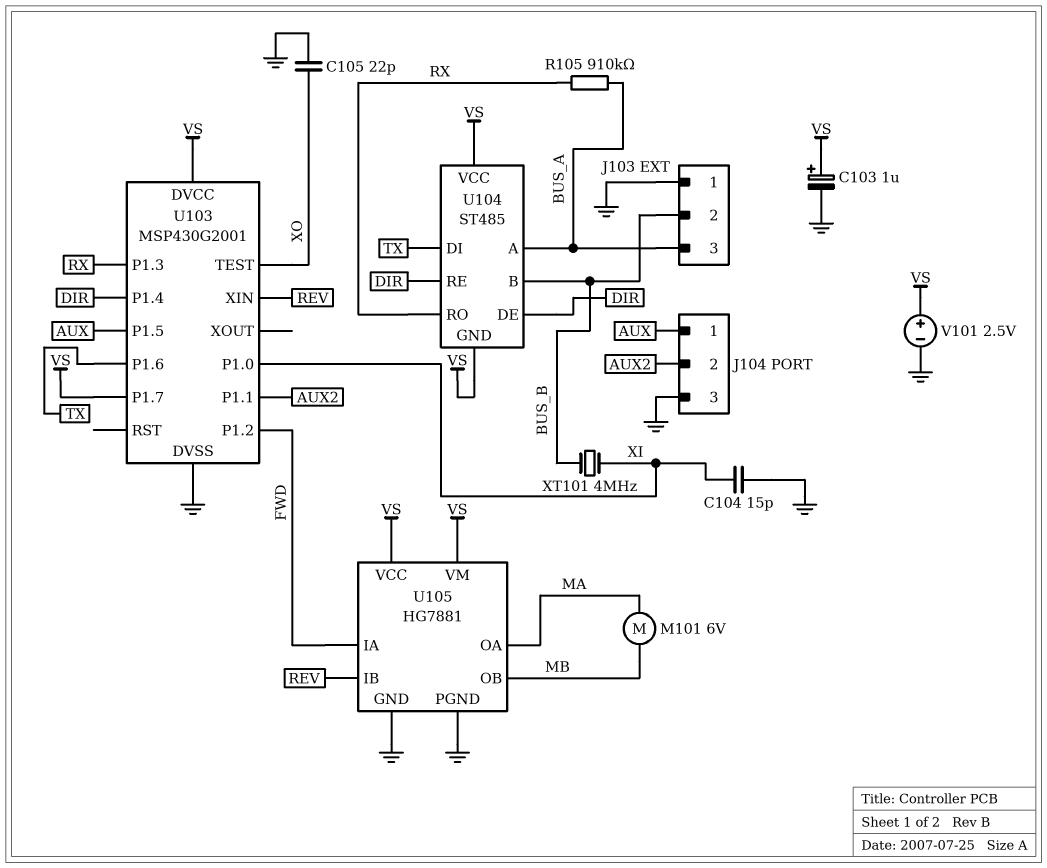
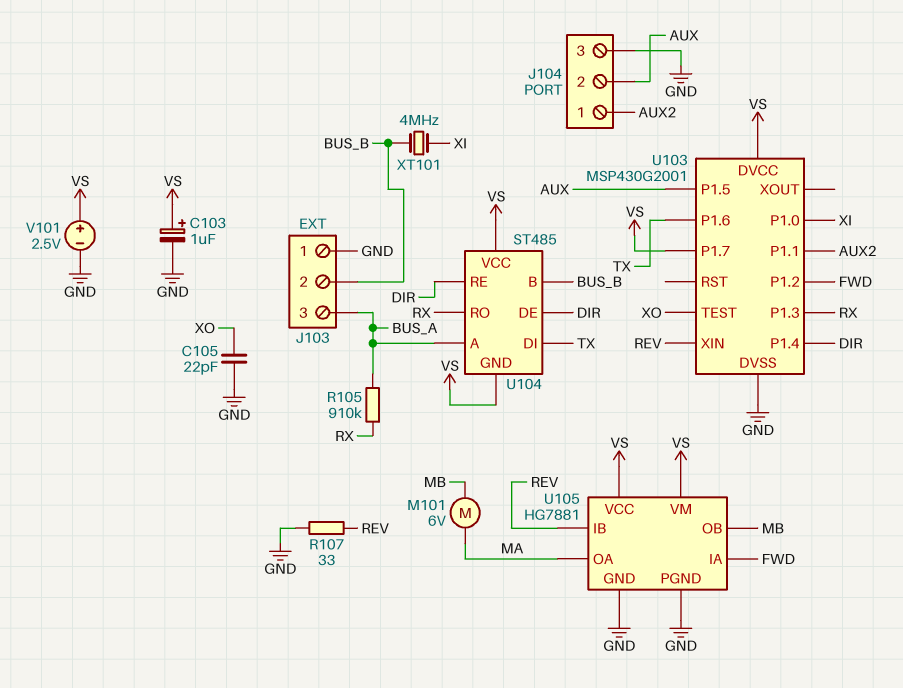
C104: 15pF (GND, XI) -> none
J104 pin 1: AUX -> AUX2
J104 pin 2: AUX2 -> AUX
R107: none -> 33 (GND, REV)

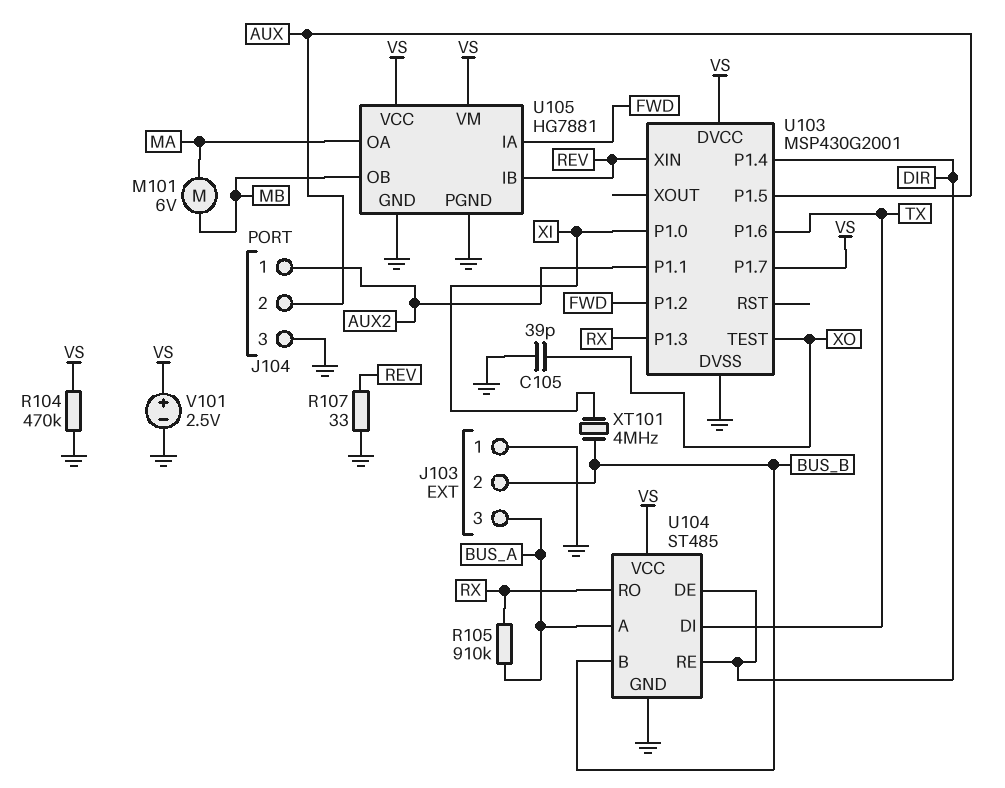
C103: 1uF (plus VS, minus GND) -> none
C105: 22pF (GND, XO) -> 39pF (GND, XO)
R104: none -> 470k (GND, VS)
U104 pin GND: VS -> GND

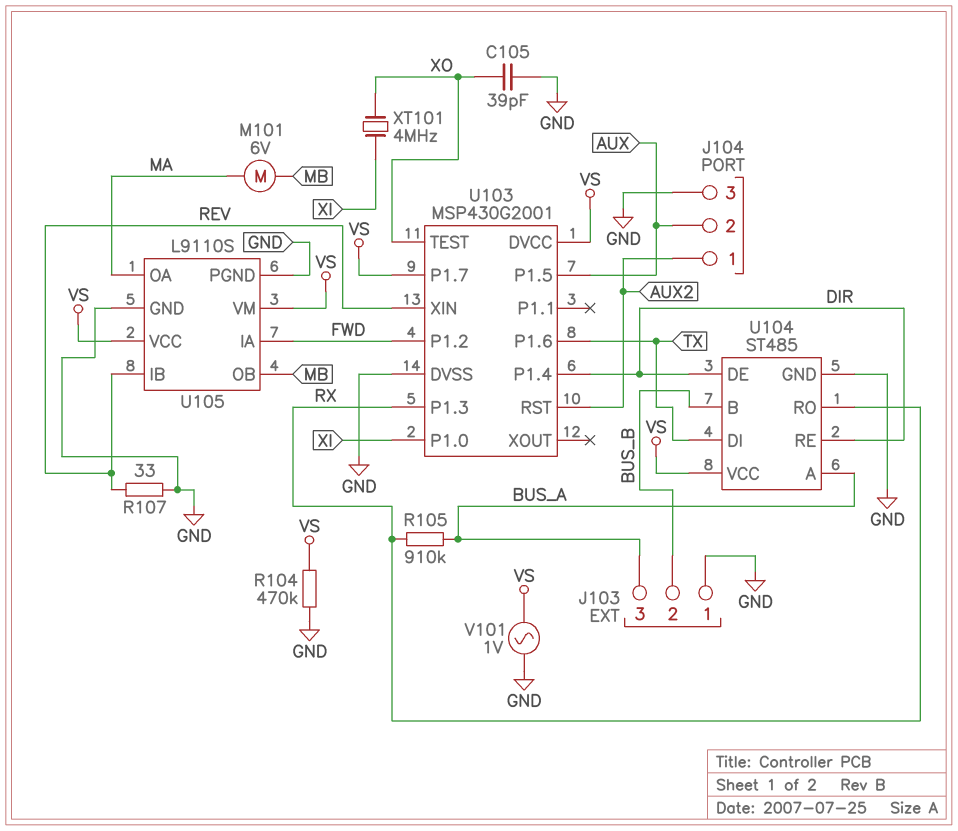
U103 pin P1.1: AUX2 -> none
U103 pin RST: none -> AUX2
U105: HG7881 -> L9110S
V101: 2.5V (plus VS, minus GND) -> AC 1V (GND, VS)
XT101: 4MHz (BUS_B, XI) -> 4MHz (XI, XO)

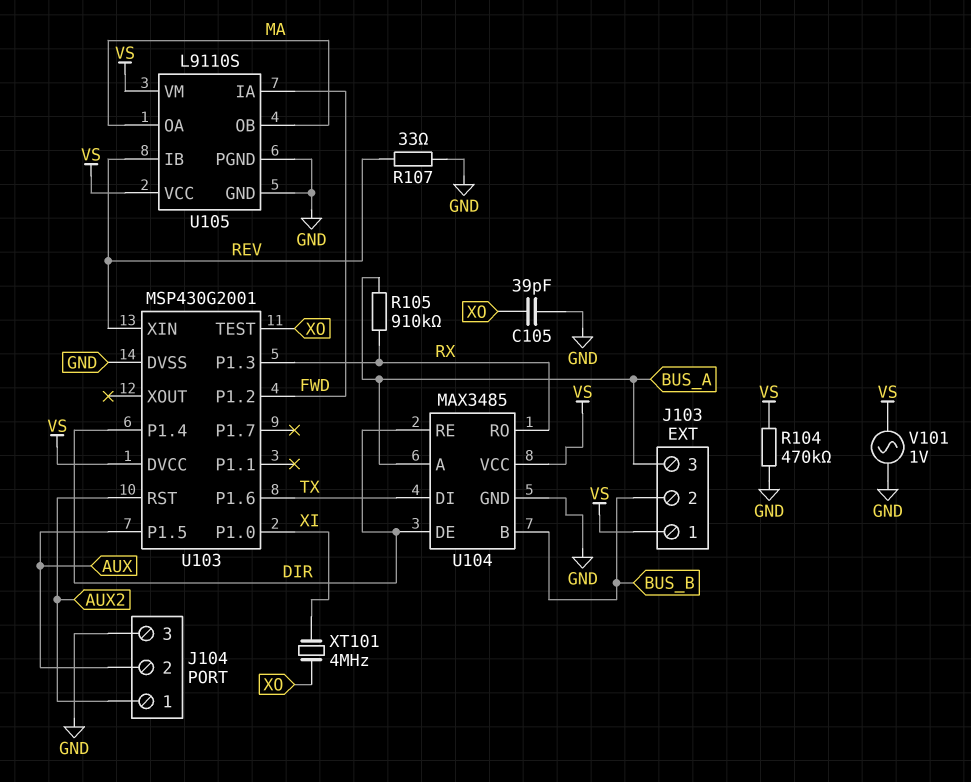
J103 pin 1: GND -> VS
M101: motor 6V (MA, MB) -> none
U103 pin P1.7: VS -> none
U104: ST485 -> MAX3485
U105 pin OB: MB -> MA

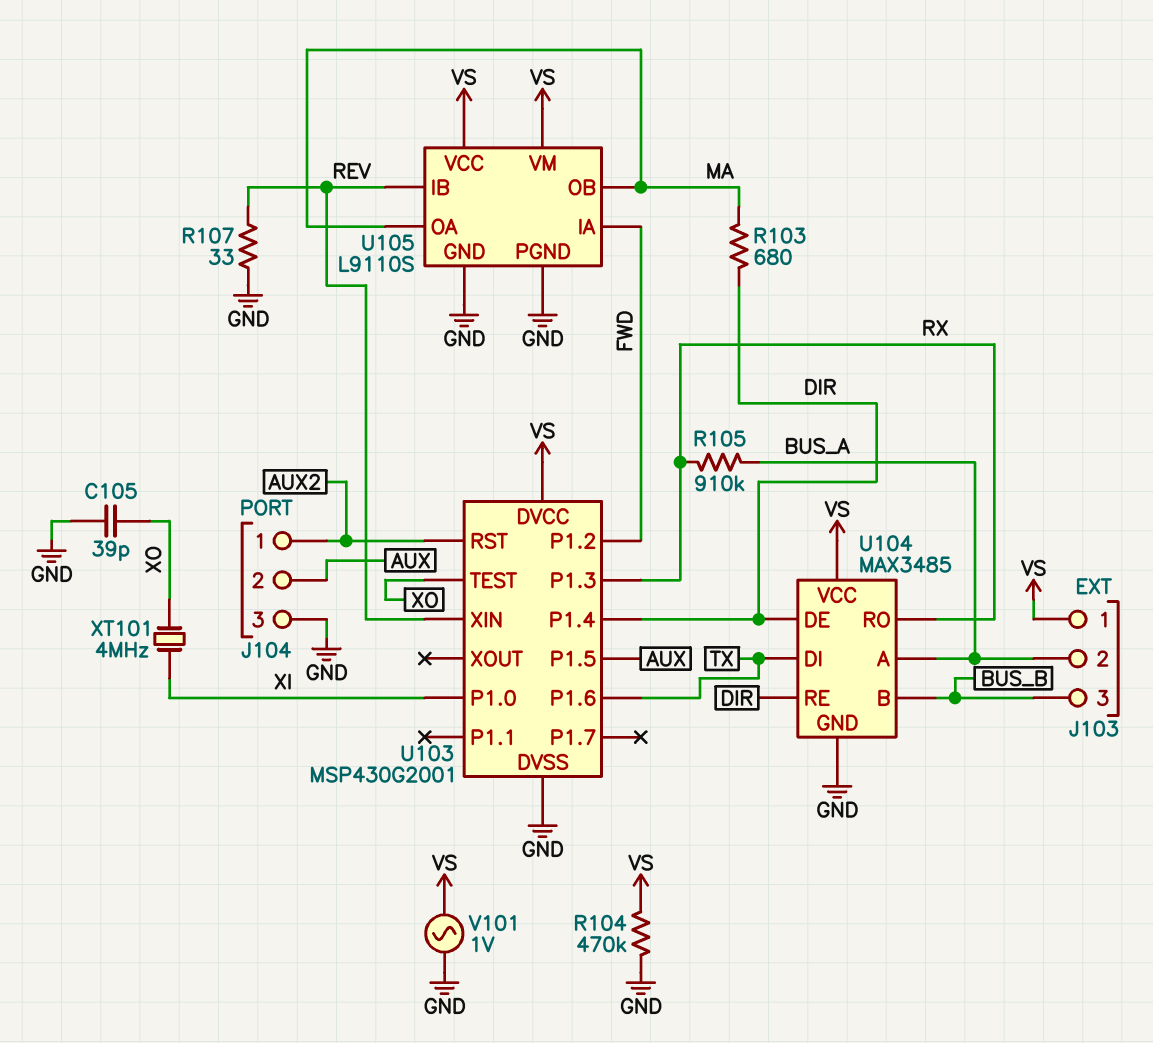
J103 pin 2: BUS_B -> BUS_A
J103 pin 3: BUS_A -> BUS_B
R103: none -> 680 (DIR, MA)

